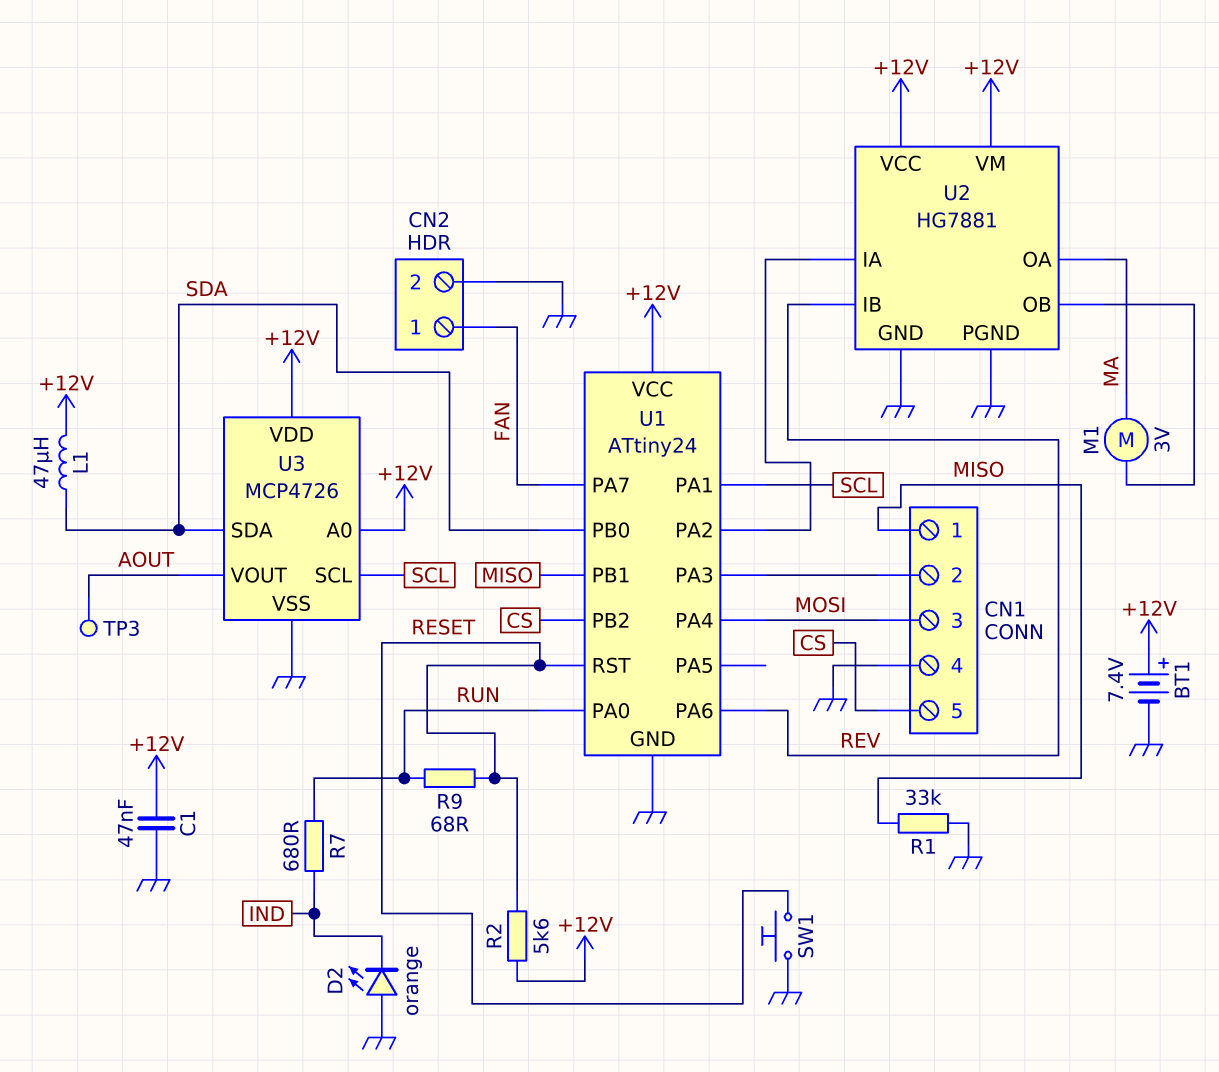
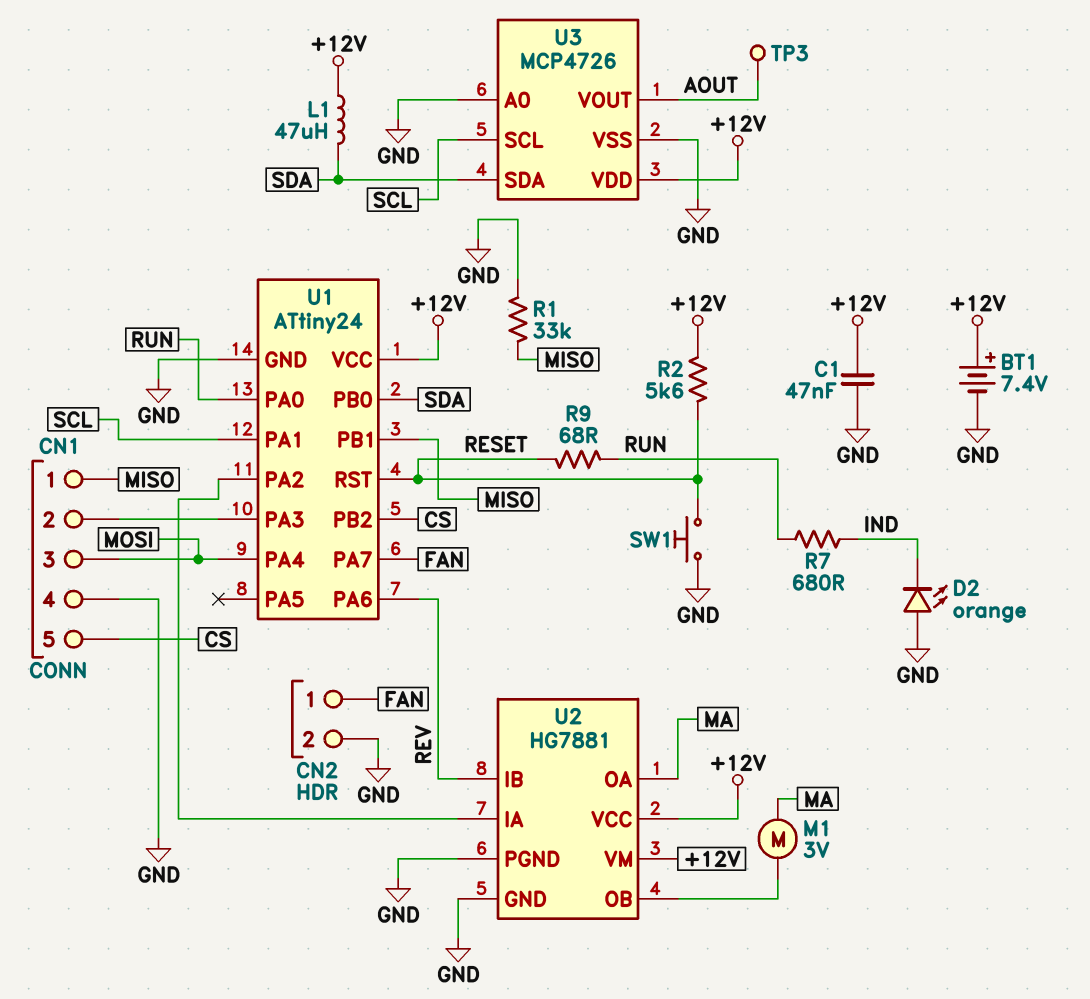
U3 pin A0: +12V -> GND

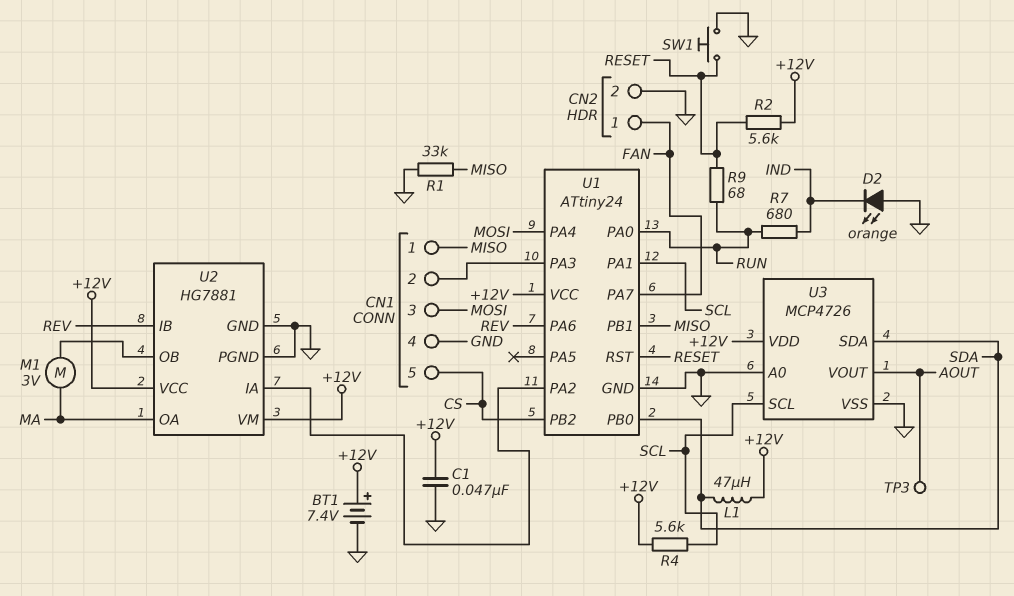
R4: none -> 5.6k (+12V, SCL)

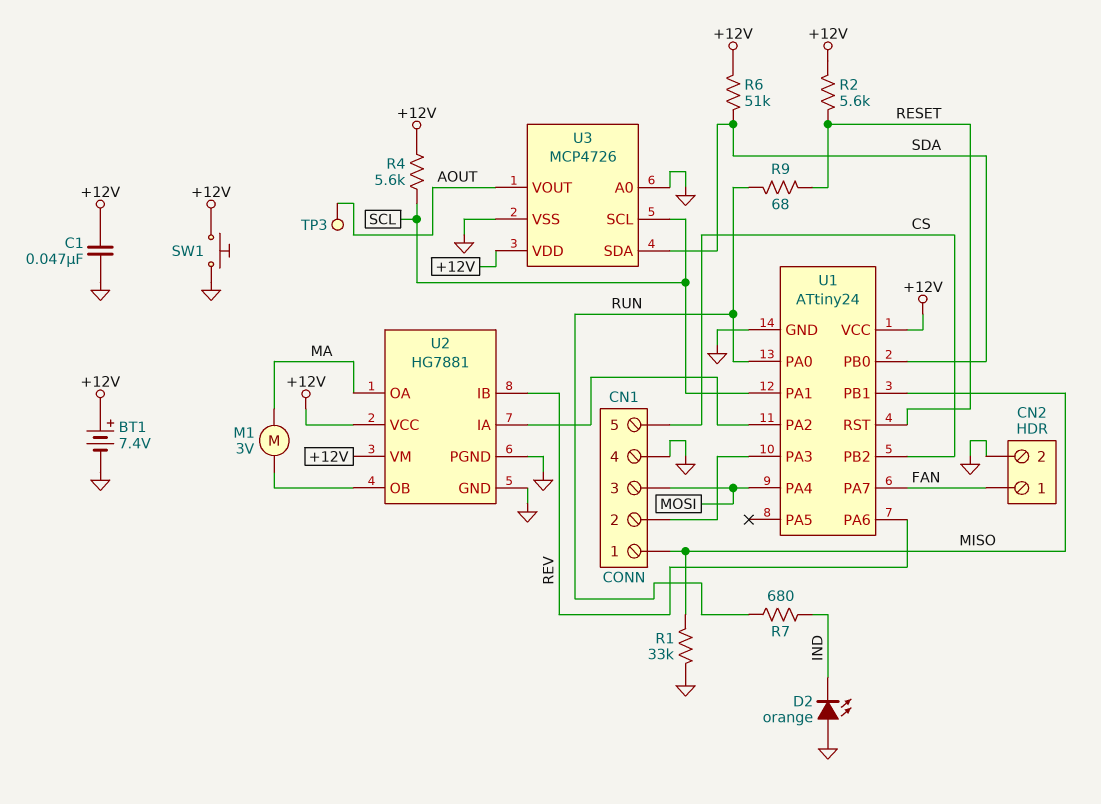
L1: 47uH (+12V, SDA) -> none
R6: none -> 51k (+12V, SDA)
SW1: button (GND, RESET) -> button (+12V, GND)

